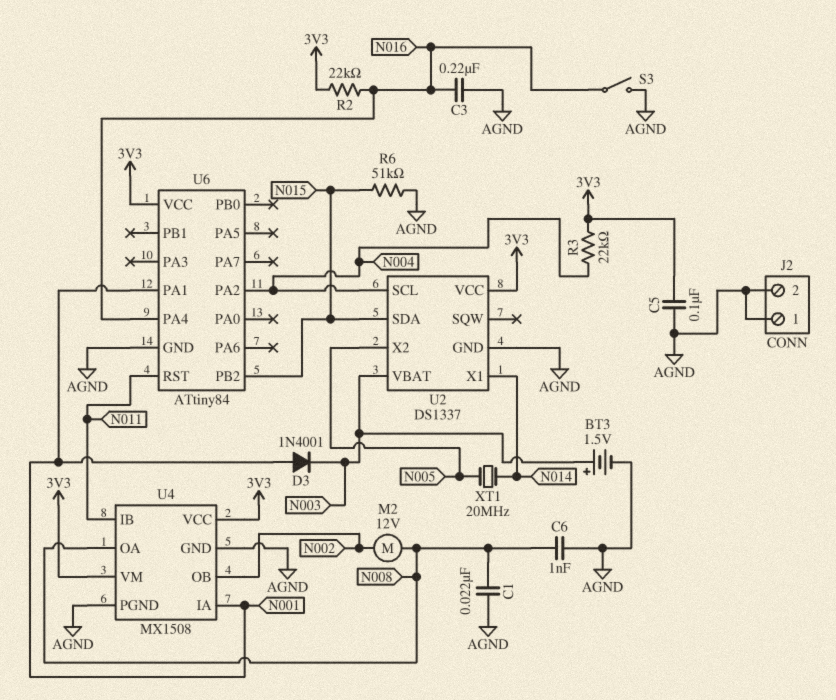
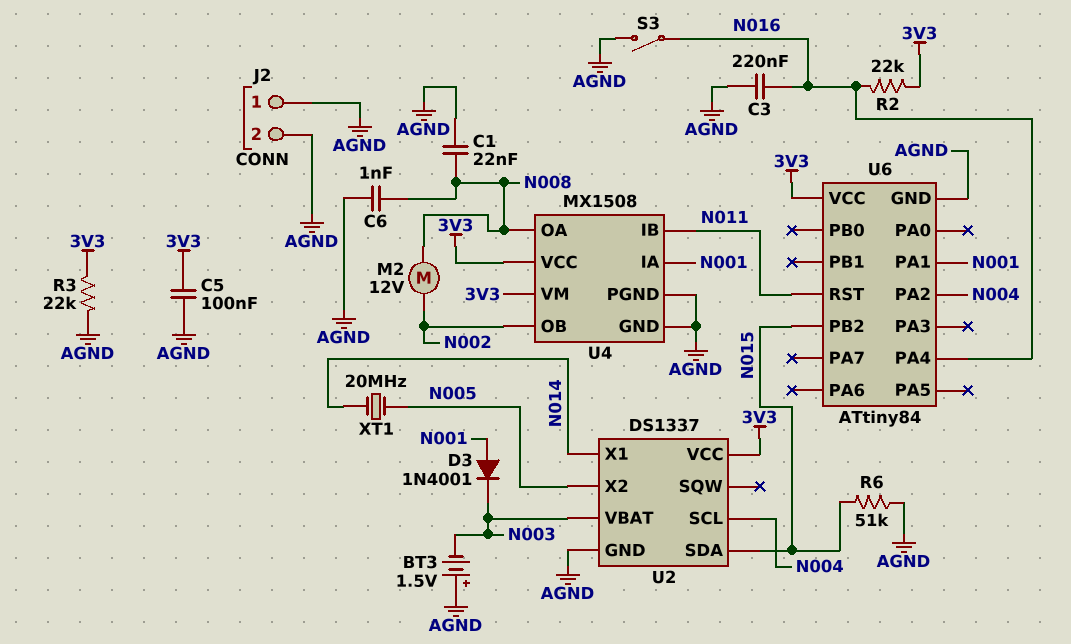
BT3: 1.5V (plus N003, minus AGND) -> 1.5V (plus AGND, minus N003)
R3: 22k (3V3, N004) -> 22k (3V3, AGND)

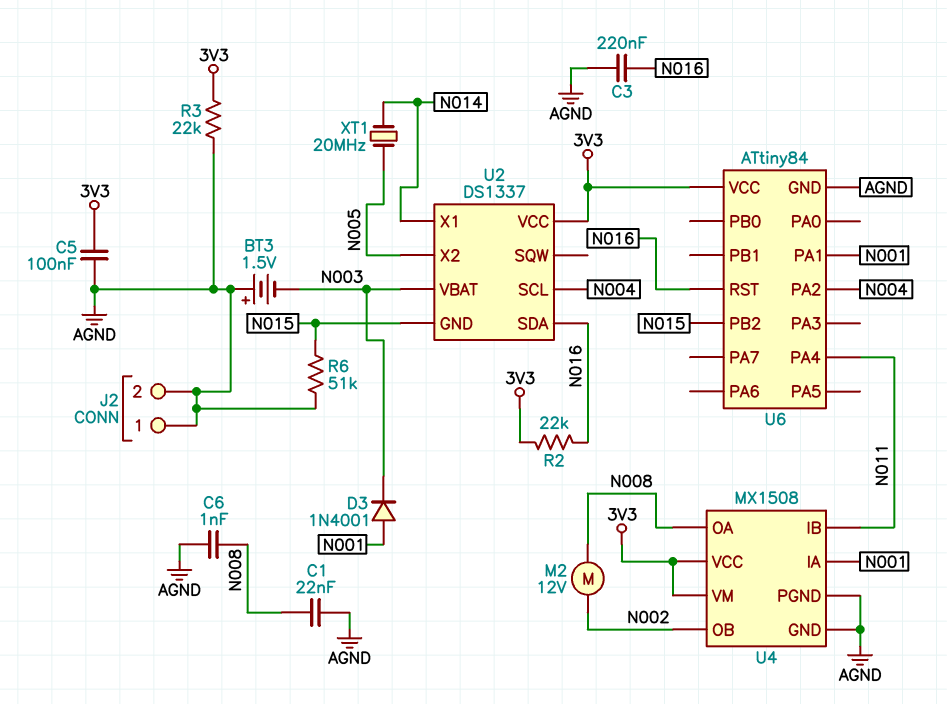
S3: switch (AGND, N016) -> none
U2 pin GND: AGND -> N015
U2 pin SDA: N015 -> N016
U6 pin PA4: N016 -> N011
U6 pin RST: N011 -> N016

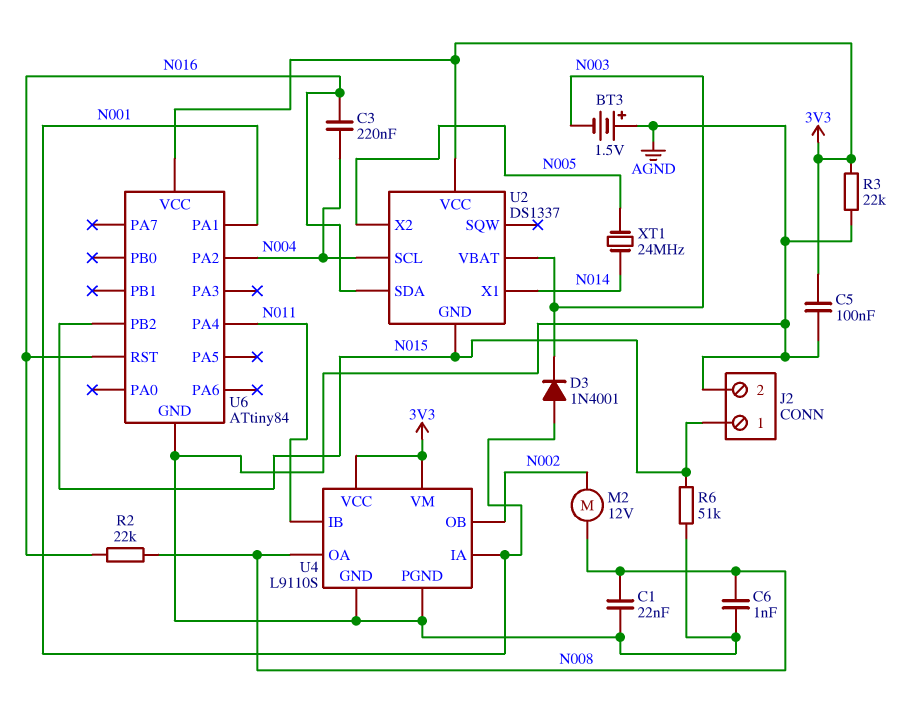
C3: 220nF (AGND, N016) -> 220nF (N004, N016)
J2 pin 1: AGND -> N015
R2: 22k (3V3, N016) -> 22k (N008, N016)
U4: MX1508 -> L9110S
XT1: 20MHz (N005, N014) -> 24MHz (N005, N014)

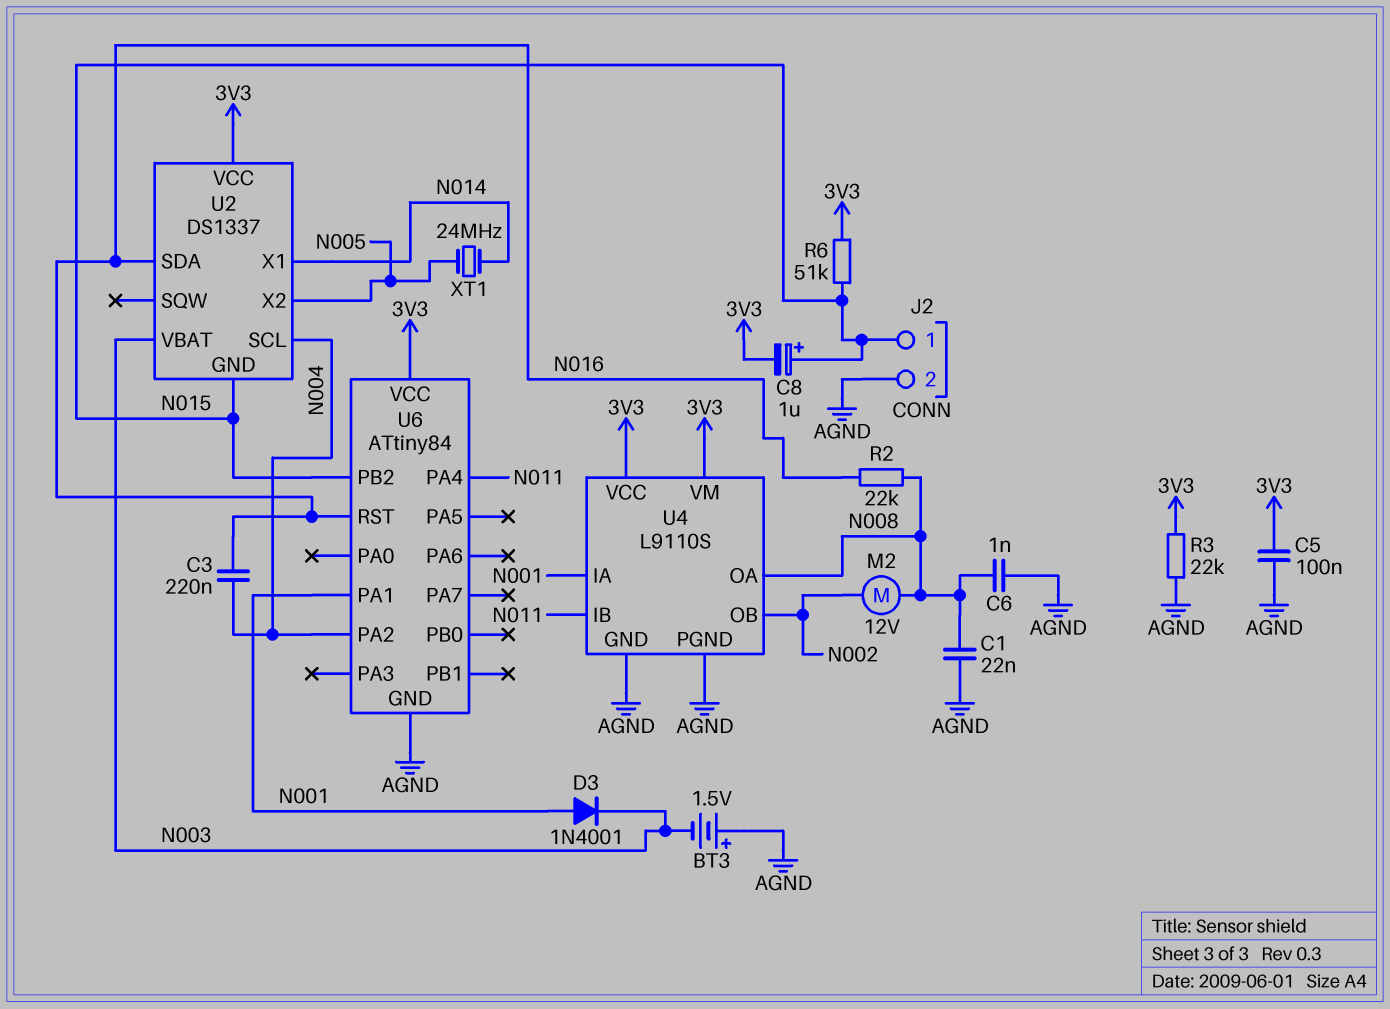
C8: none -> 1uF (plus N015, minus 3V3)
R6: 51k (AGND, N015) -> 51k (3V3, N015)

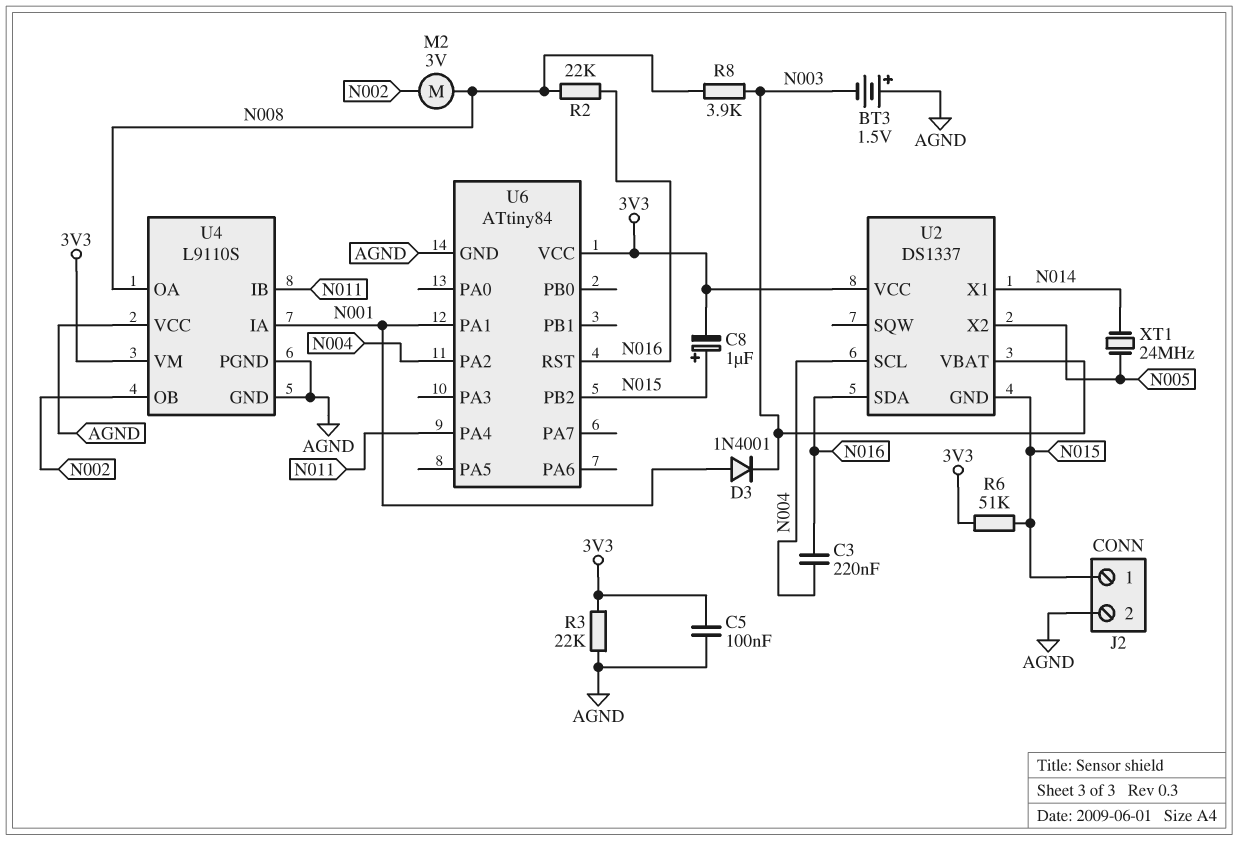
C1: 22nF (AGND, N008) -> none
C6: 1nF (AGND, N008) -> none
M2: motor 12V (N002, N008) -> motor 3V (N002, N008)
R8: none -> 3.9k (N003, N008)
U4 pin VCC: 3V3 -> AGND

